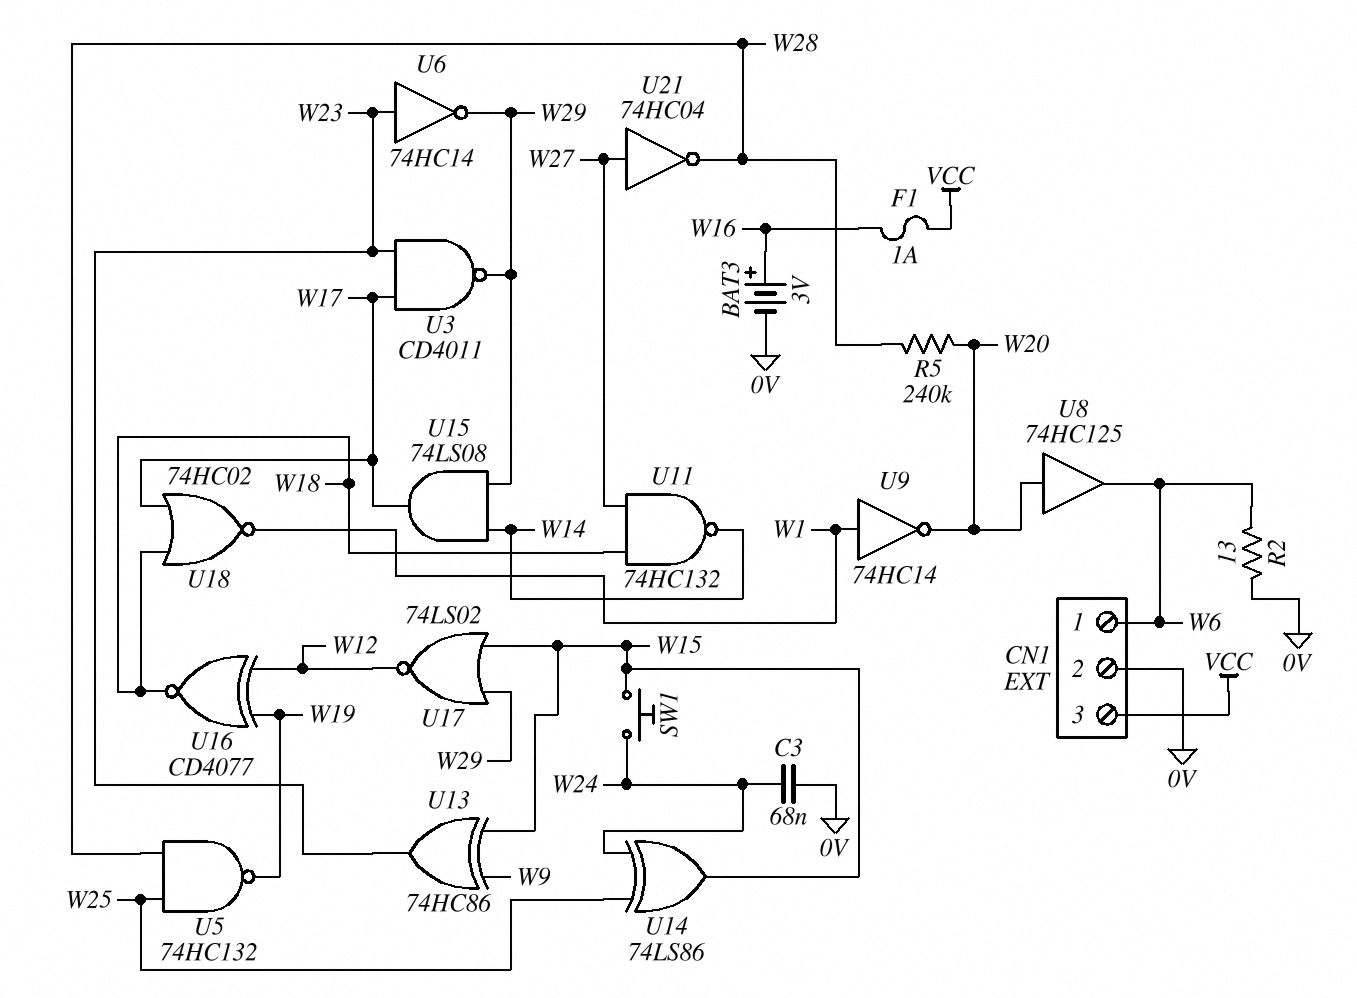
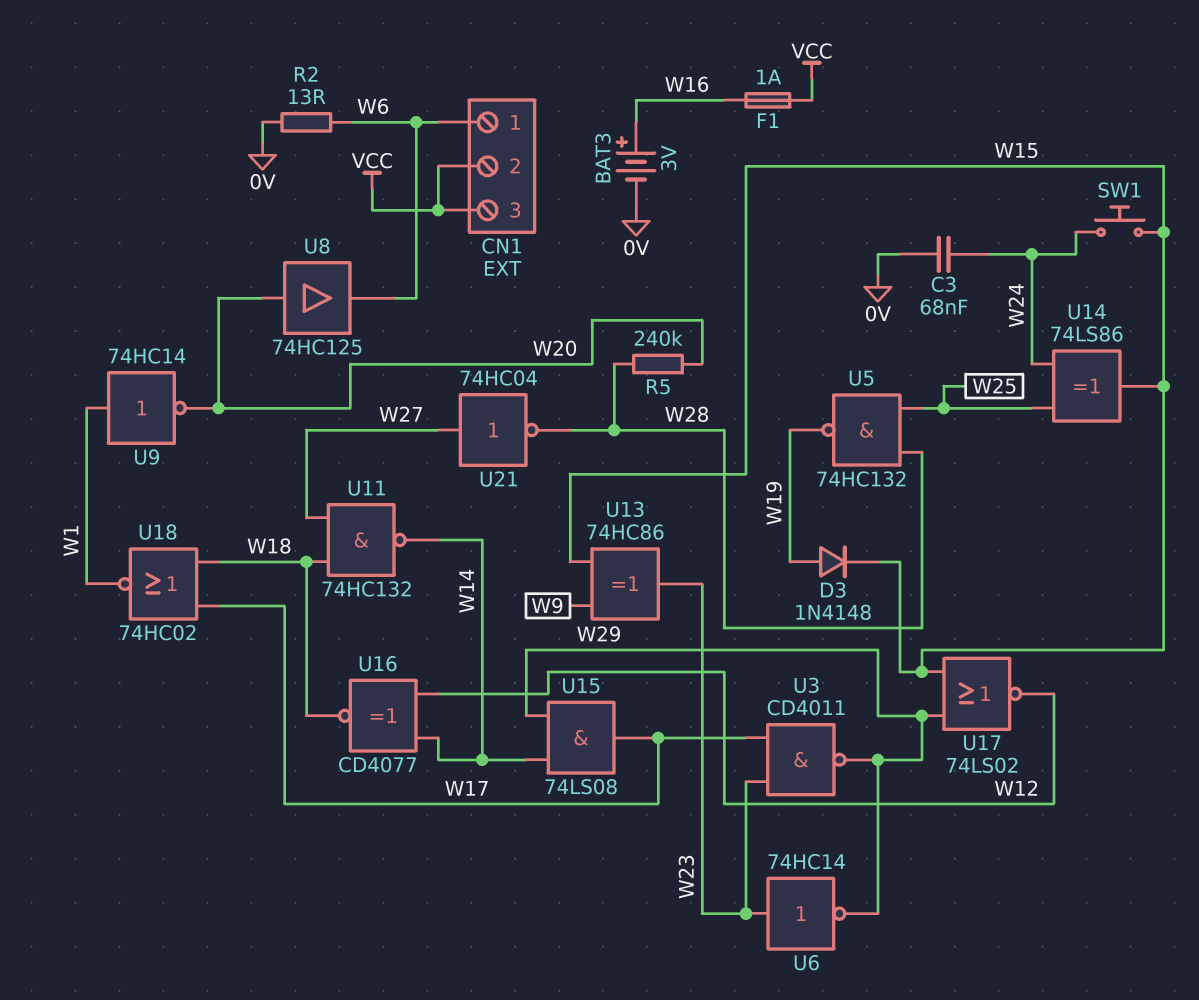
CN1 pin 2: 0V -> VCC
D3: none -> diode 1N4148 (A W19, K W15)
U16: XNOR CD4077 (in W12, in W19, out W18) -> XNOR CD4077 (in W12, in W14, out W18)

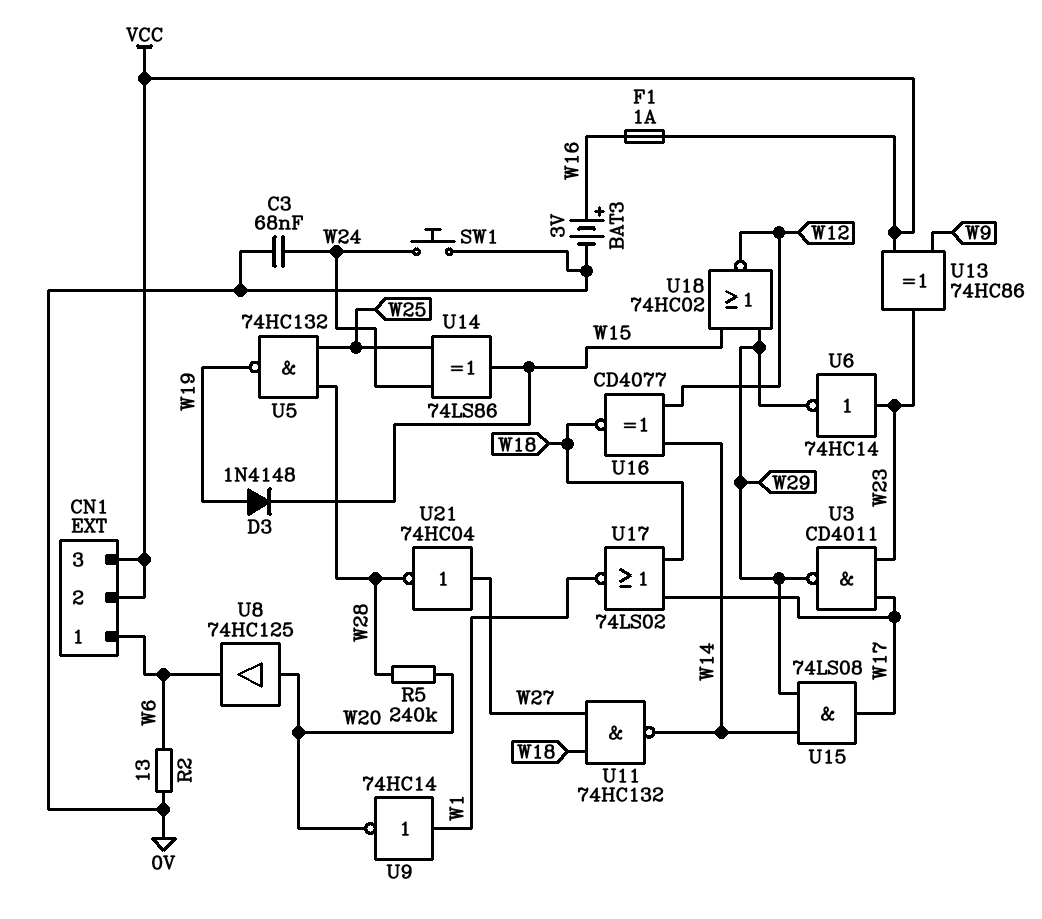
SW1: button (W15, W24) -> button (0V, W24)
U13: XOR 74HC86 (in W9, in W15, out W23) -> XOR 74HC86 (in VCC, in W9, out W23)
U17: NOR 74LS02 (in W15, in W29, out W12) -> NOR 74LS02 (in W17, in W18, out W1)
U18: NOR 74HC02 (in W17, in W18, out W1) -> NOR 74HC02 (in W15, in W29, out W12)

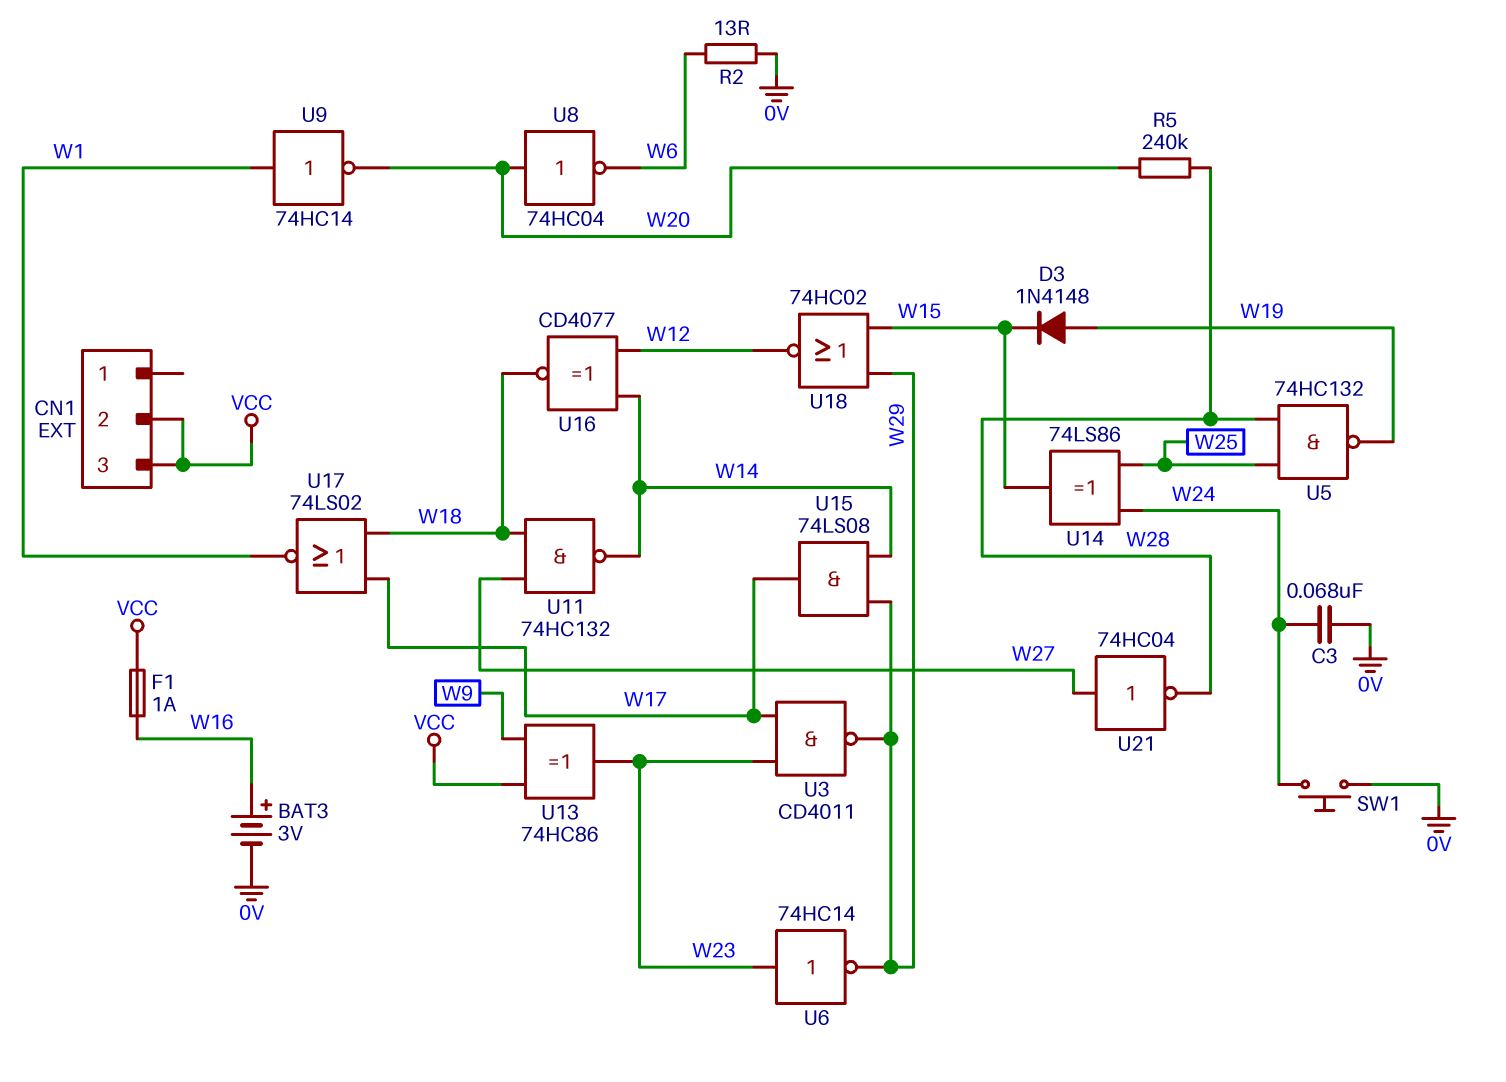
CN1 pin 1: W6 -> none
U8: buffer 74HC125 (in W20, out W6) -> NOT 74HC04 (in W20, out W6)

